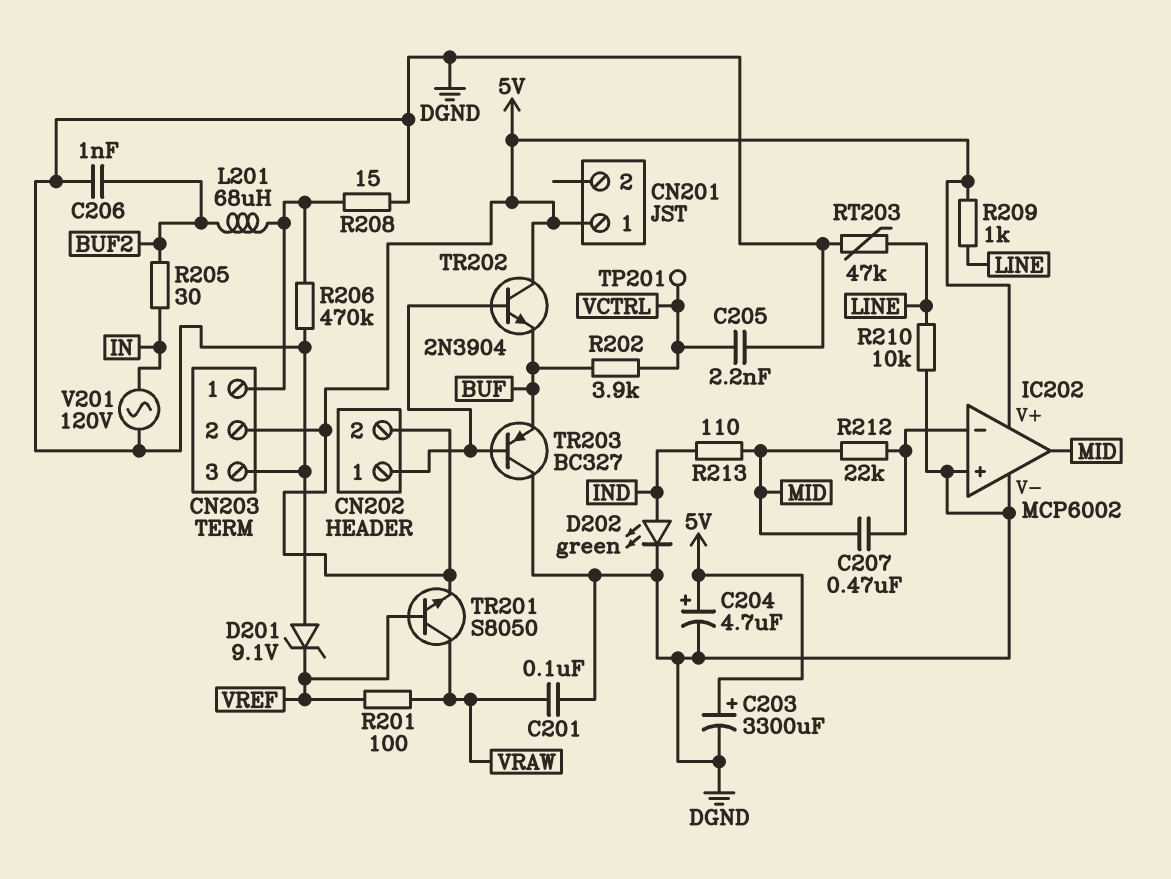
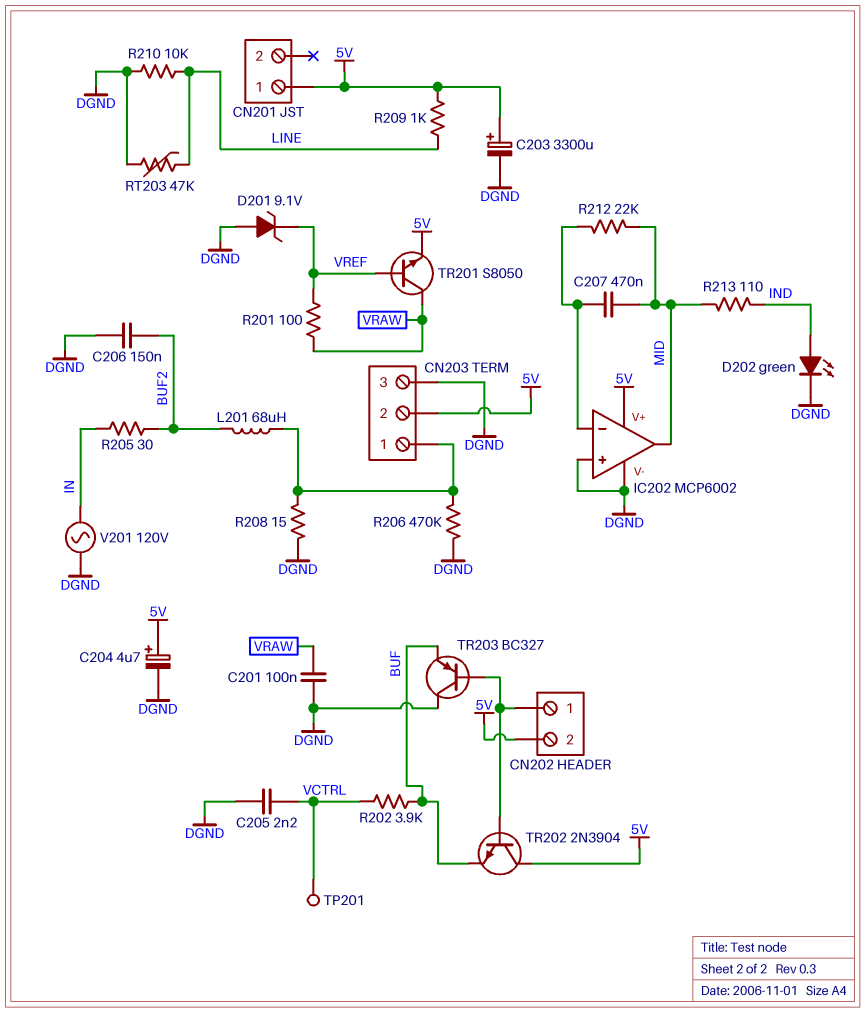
C206: 1nF (BUF2, DGND) -> 150nF (BUF2, DGND)

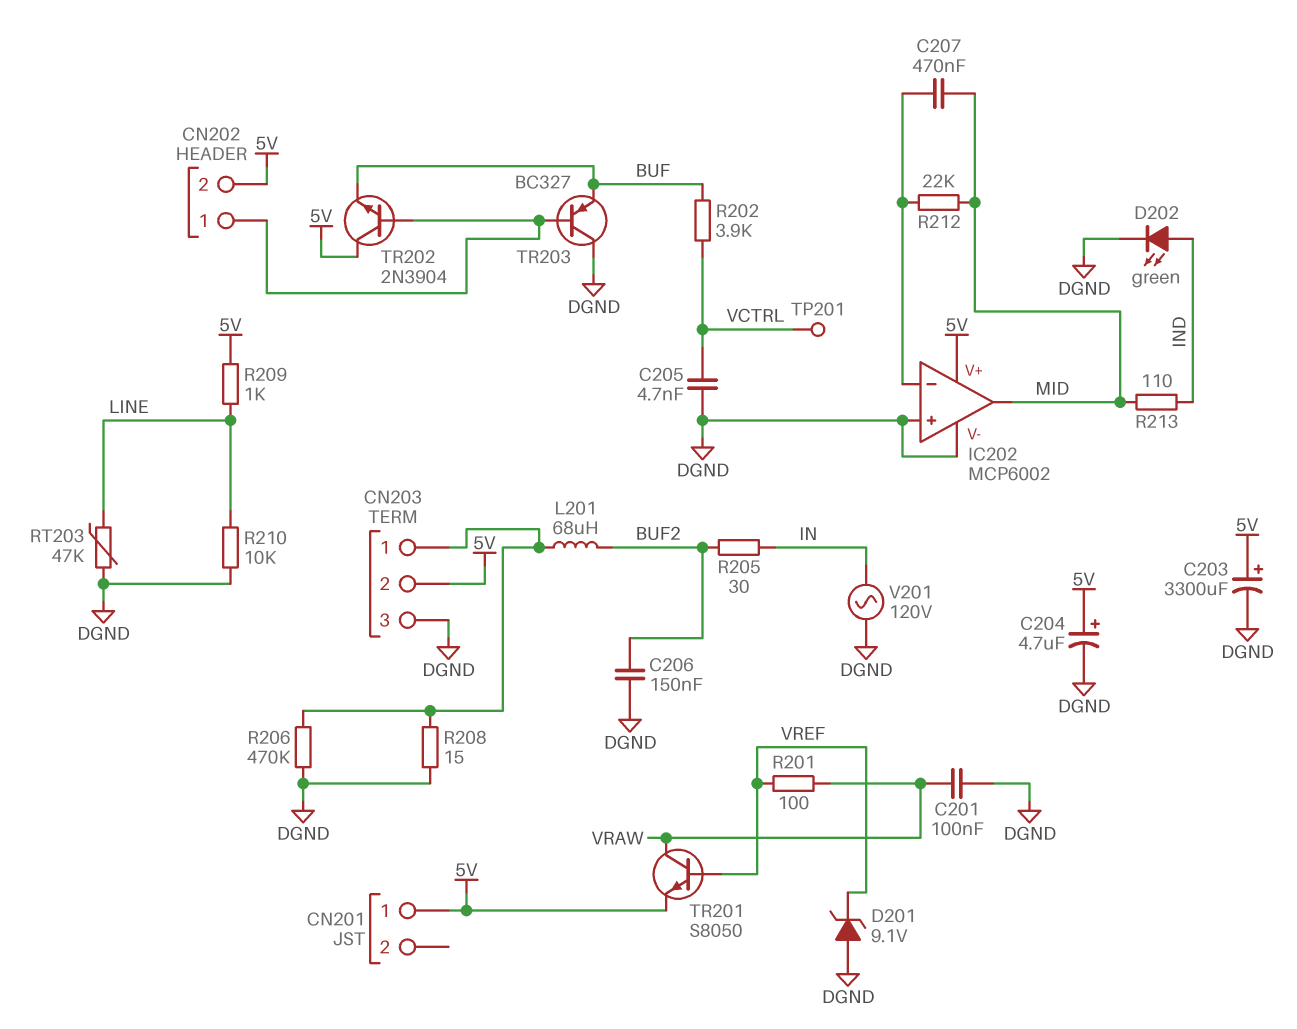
C205: 2.2nF (DGND, VCTRL) -> 4.7nF (DGND, VCTRL)

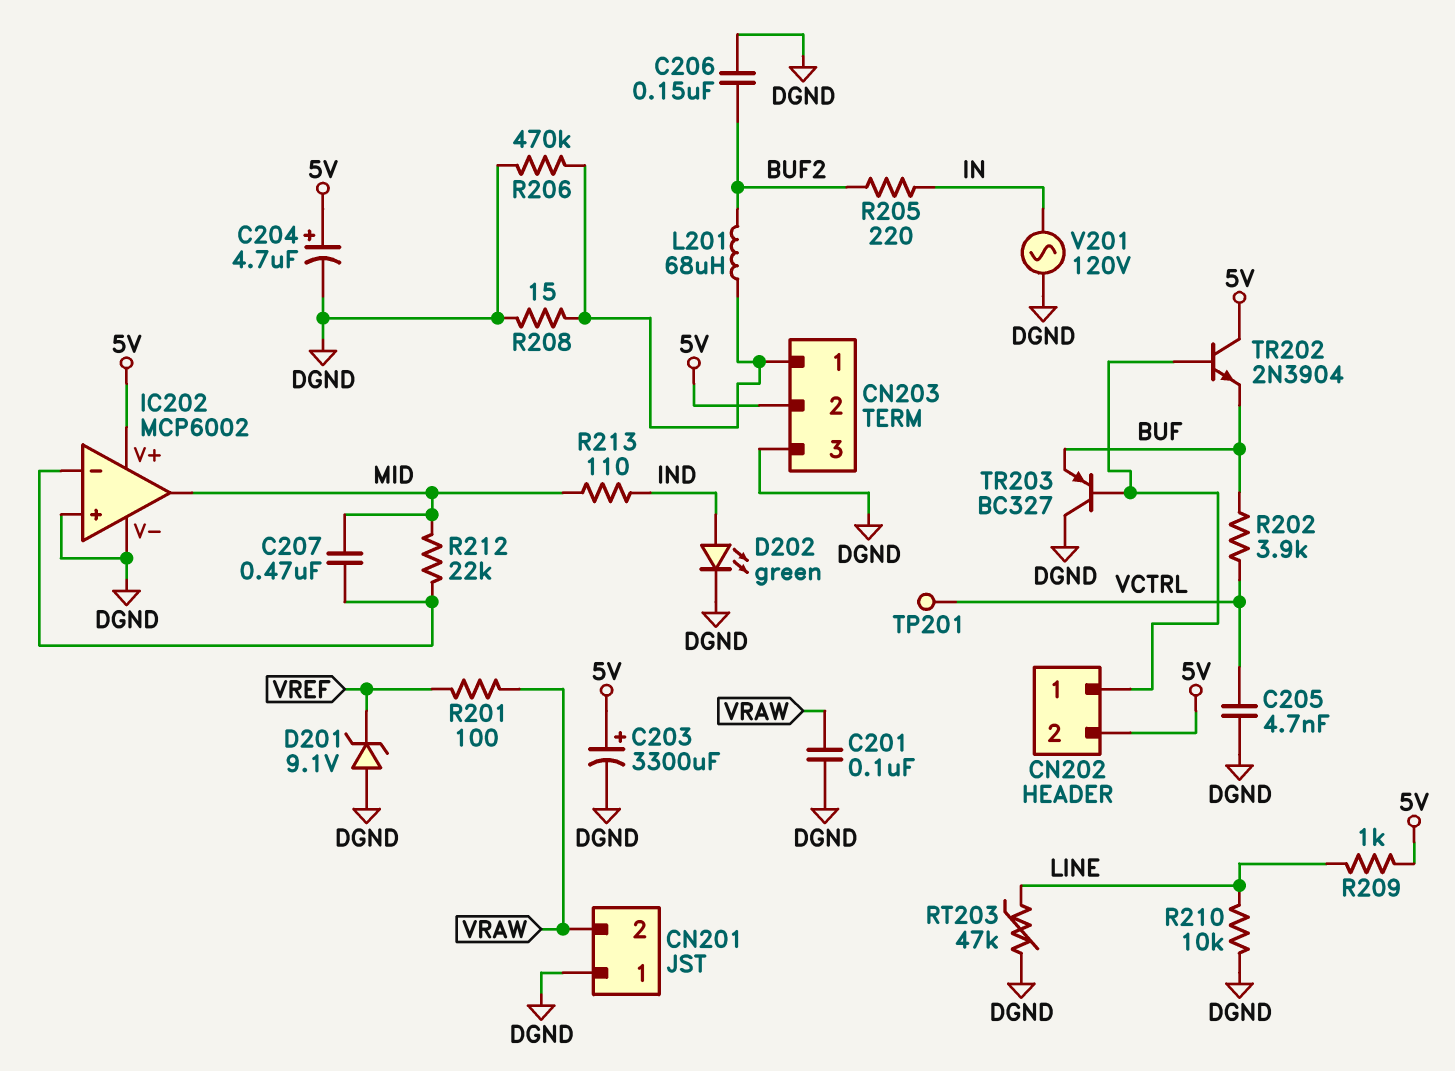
CN201 pin 1: 5V -> DGND
CN201 pin 2: none -> VRAW
R205: 30 (BUF2, IN) -> 220 (BUF2, IN)
TR201: NPN S8050 (B VREF, C VRAW, E 5V) -> none

